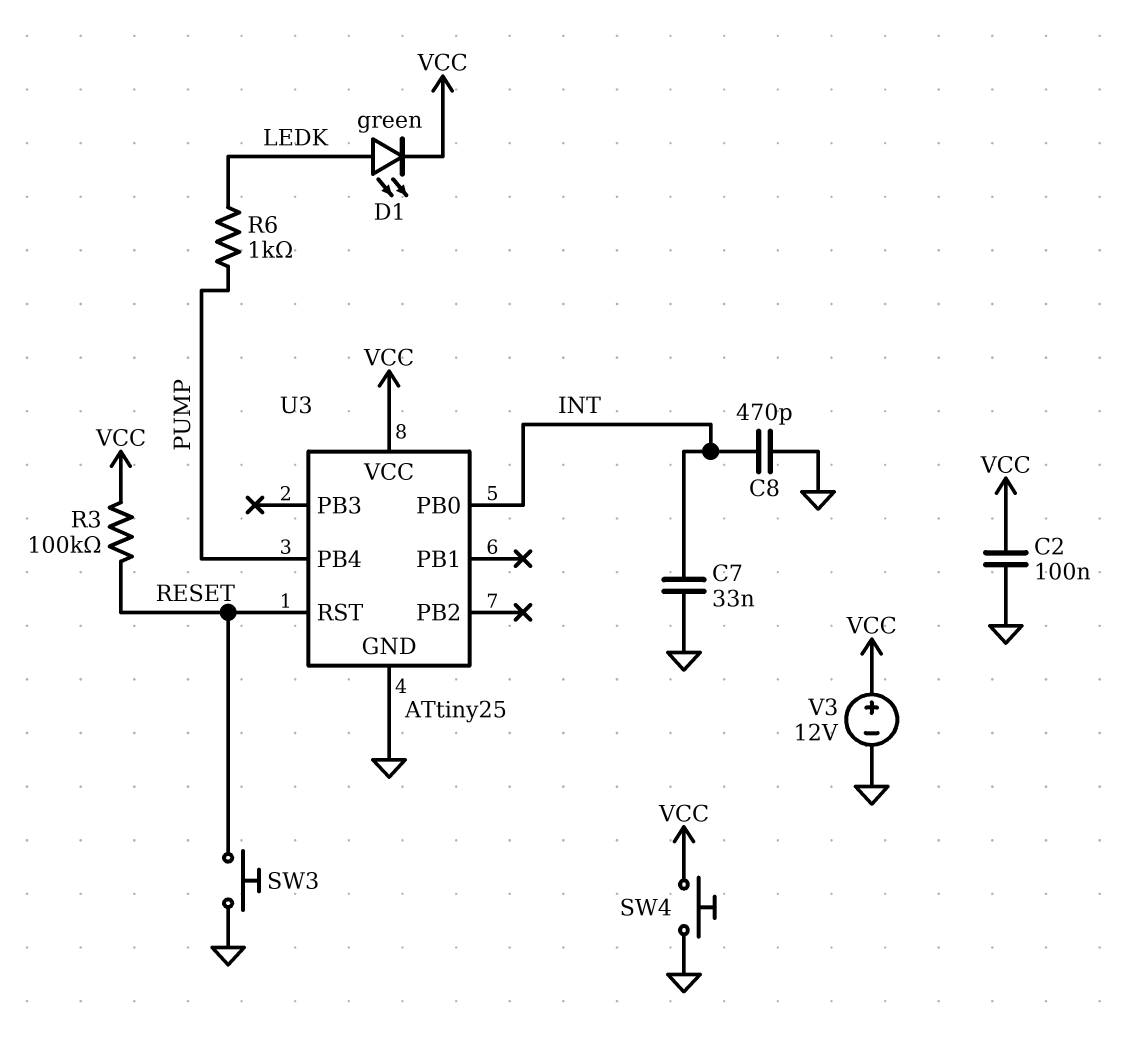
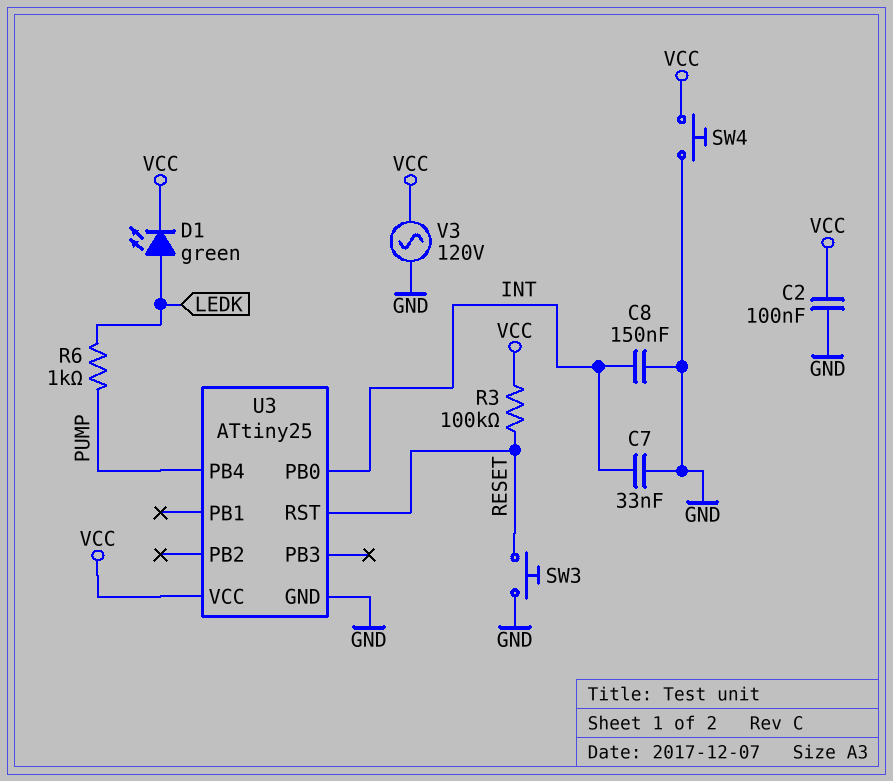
C8: 470pF (GND, INT) -> 150nF (GND, INT)
V3: 12V (plus VCC, minus GND) -> AC 120V (GND, VCC)

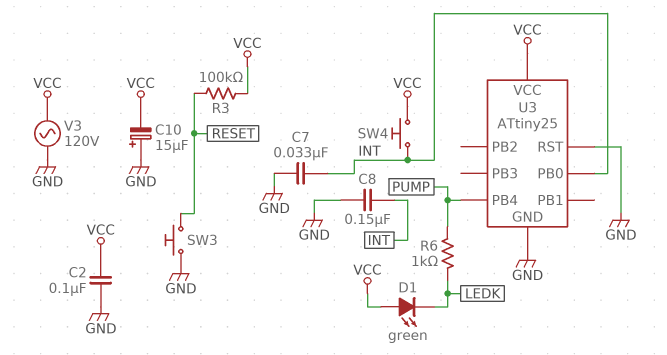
C10: none -> 15uF (plus GND, minus VCC)
D1: LED green (A LEDK, K VCC) -> LED green (A VCC, K LEDK)
SW4: button (GND, VCC) -> button (INT, VCC)
U3 pin RST: RESET -> GND

